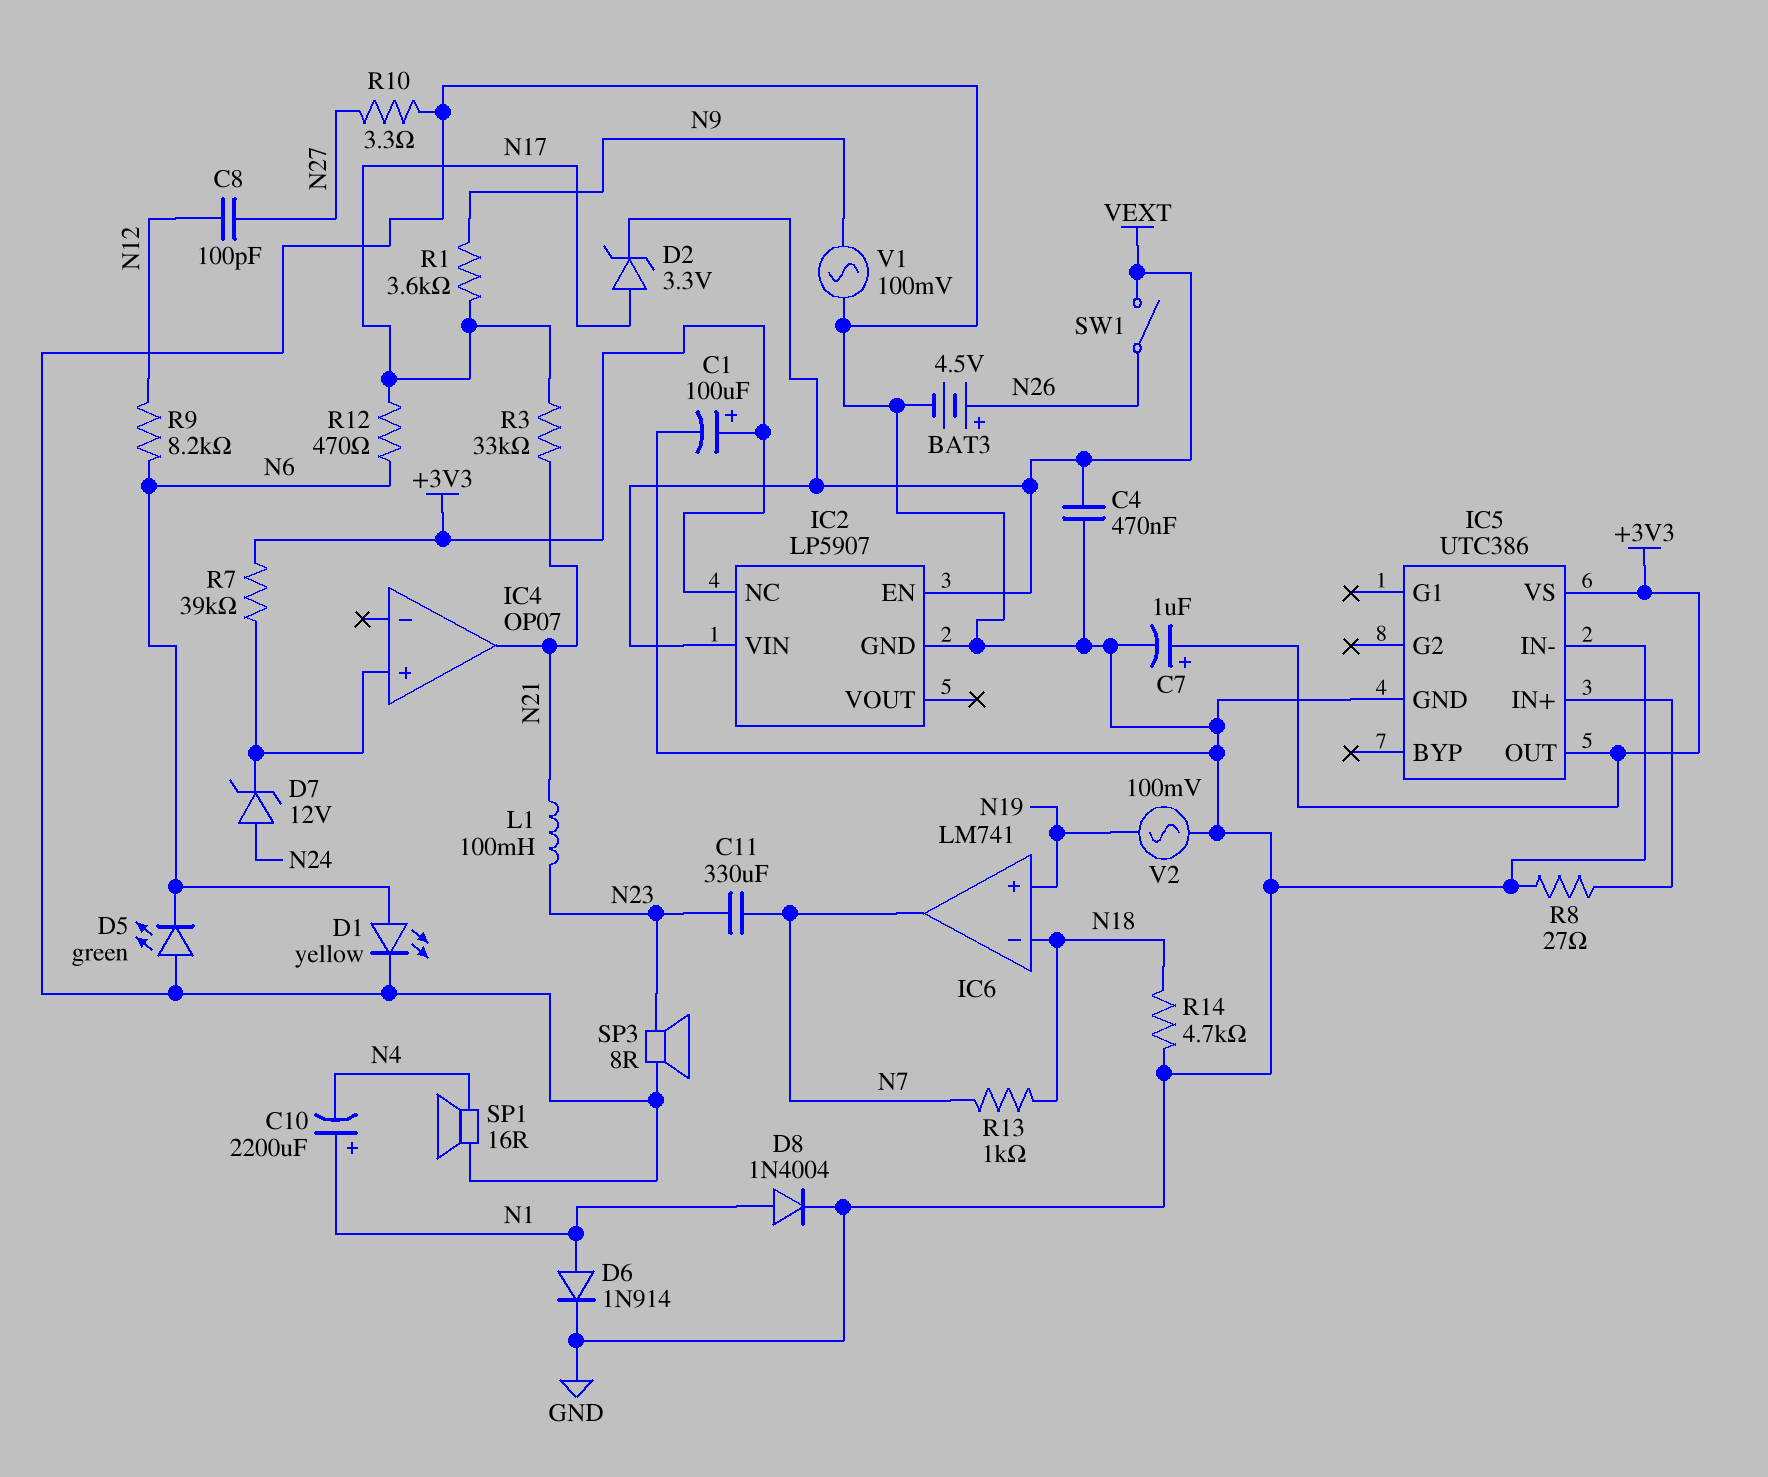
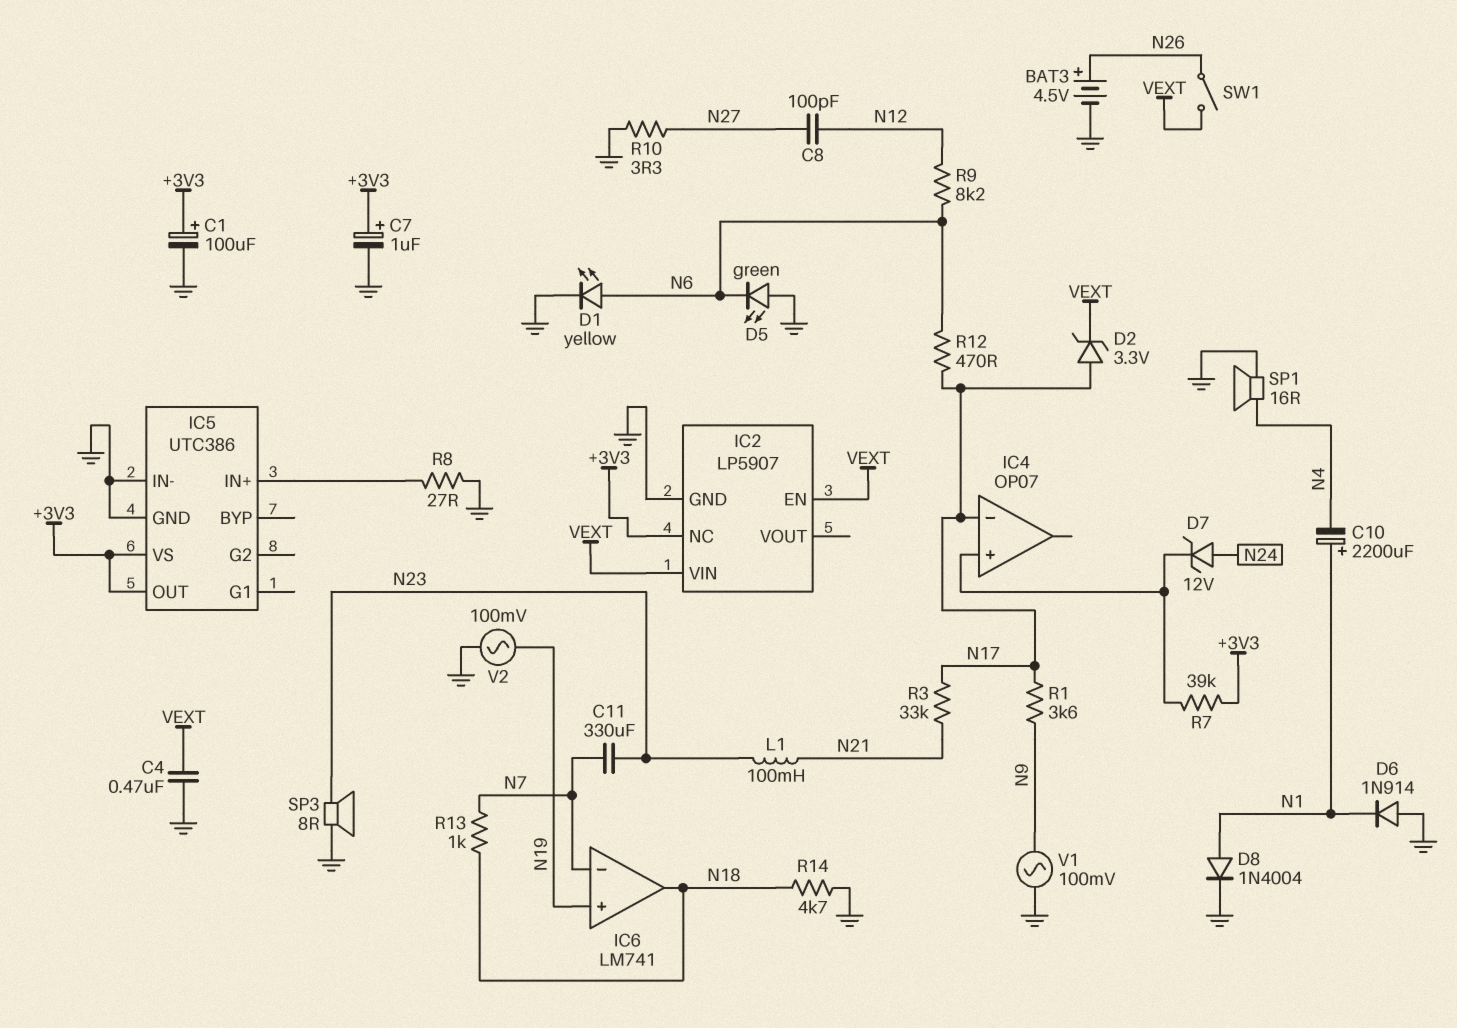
D6: diode 1N914 (A N1, K GND) -> diode 1N914 (A GND, K N1)
IC4 pin in-: none -> N17
IC4 pin out: N21 -> none
IC6 pin in-: N18 -> N7
IC6 pin out: N7 -> N18

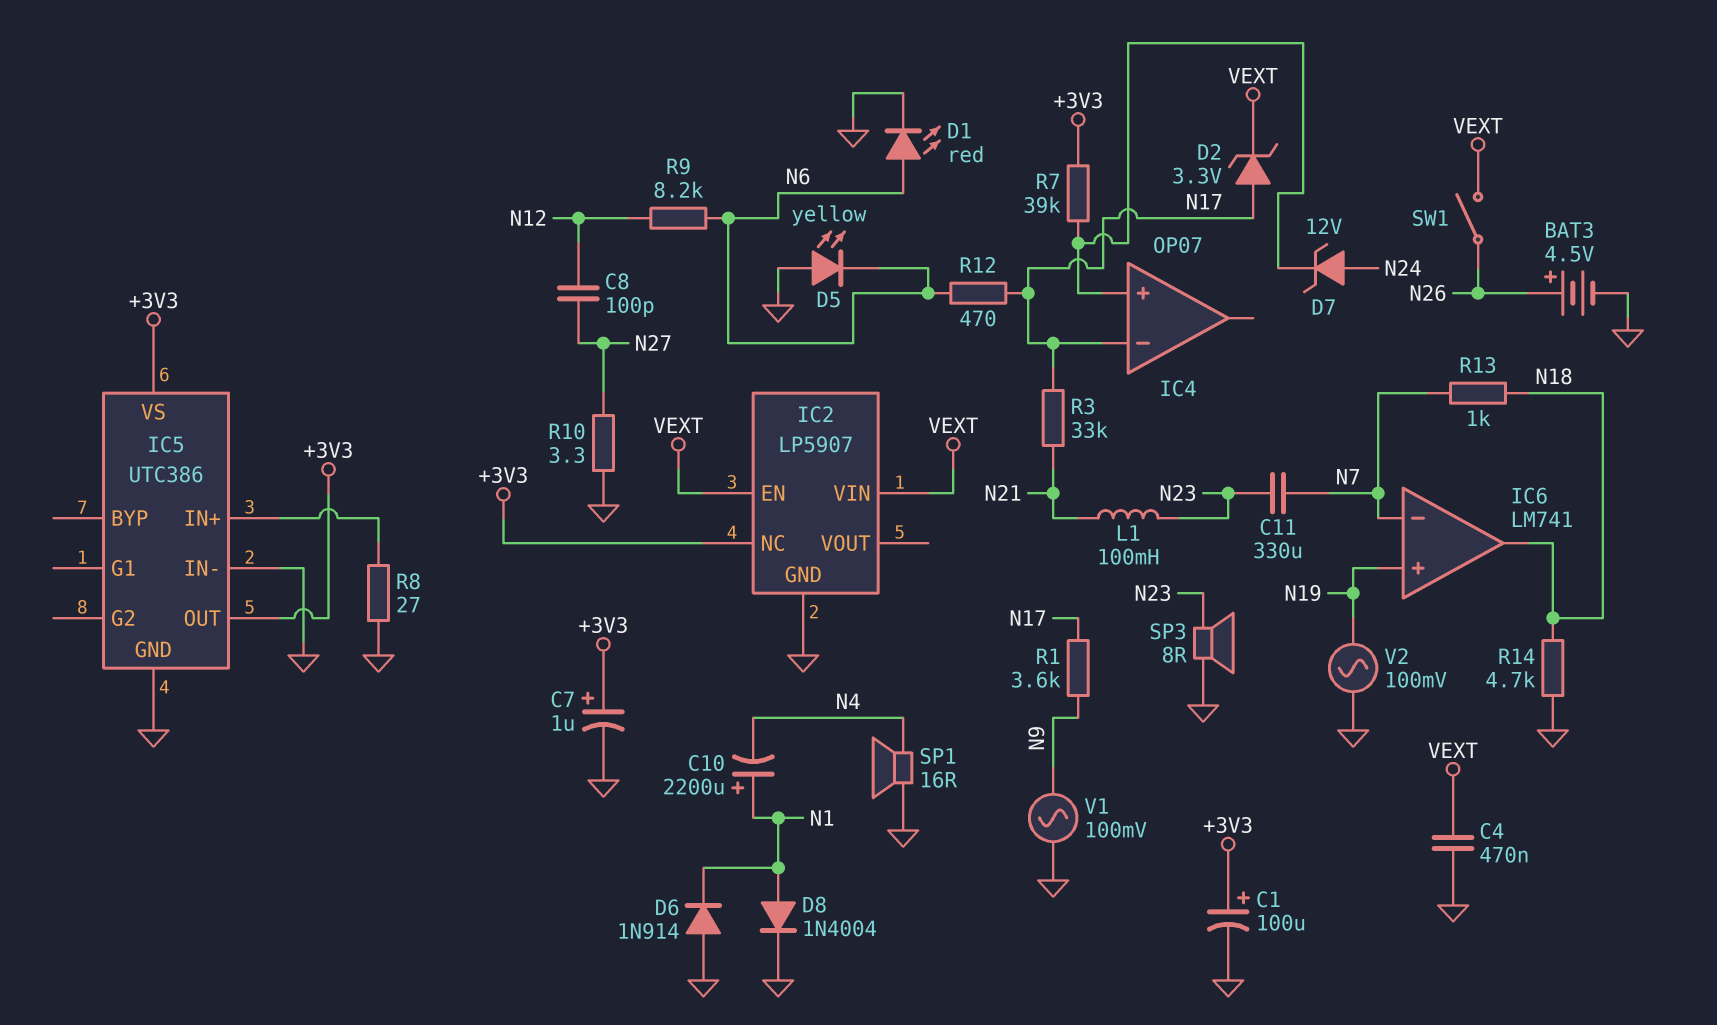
D1: LED yellow (A N6, K GND) -> LED red (A N6, K GND)
D5: LED green (A GND, K N6) -> LED yellow (A GND, K N6)

